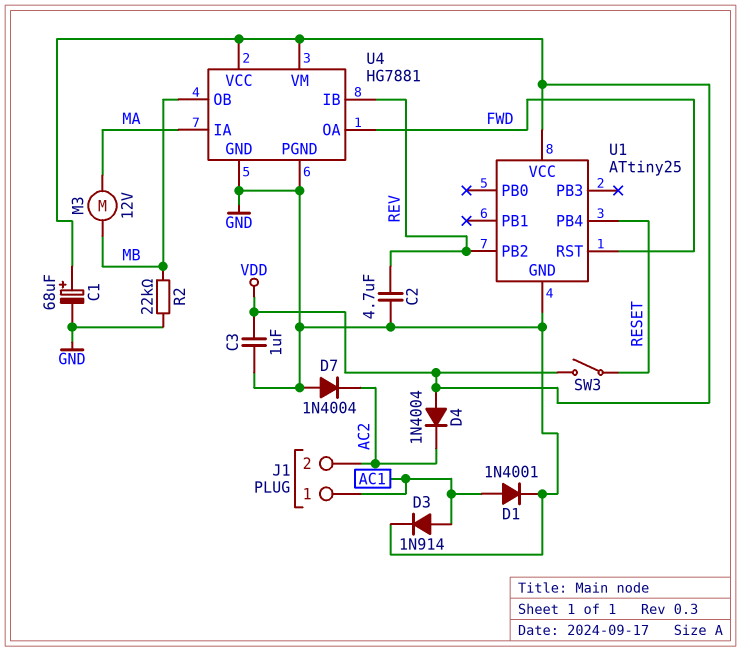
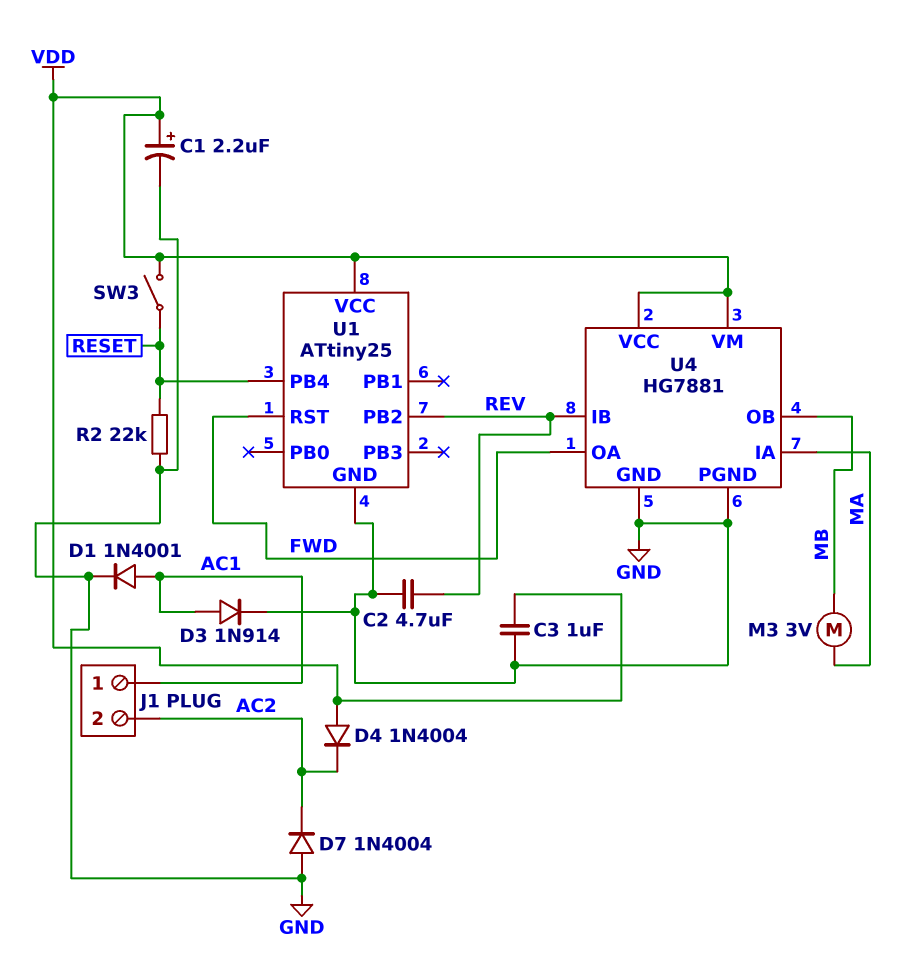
C1: 68uF (plus VDD, minus GND) -> 2.2uF (plus VDD, minus GND)
M3: motor 12V (MA, MB) -> motor 3V (MA, MB)
R2: 22k (GND, MB) -> 22k (GND, RESET)

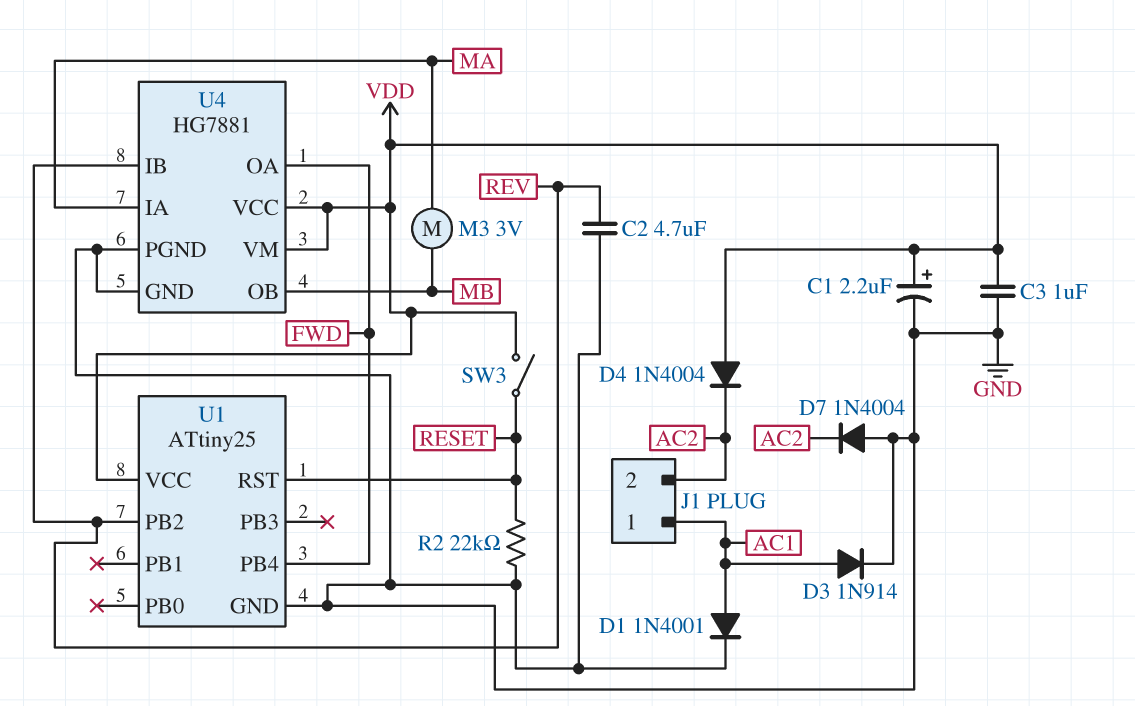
U1 pin PB4: RESET -> FWD
U1 pin RST: FWD -> RESET

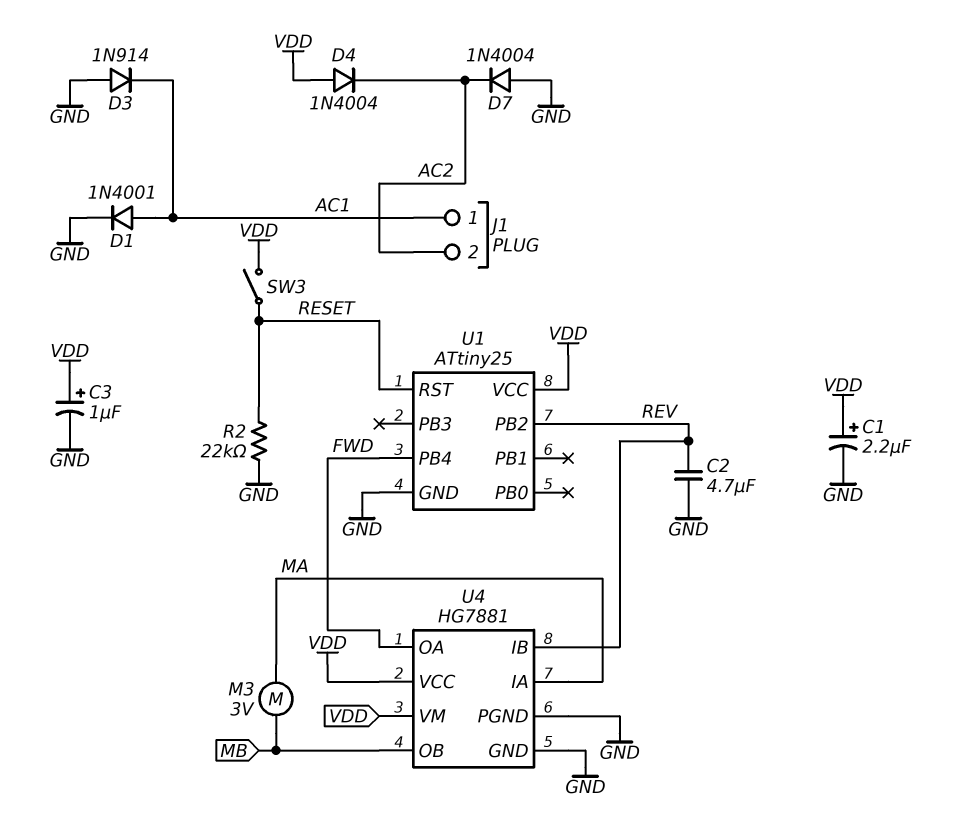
C3: 1uF (GND, VDD) -> 1uF (plus VDD, minus GND)
D3: diode 1N914 (A AC1, K GND) -> diode 1N914 (A GND, K AC1)

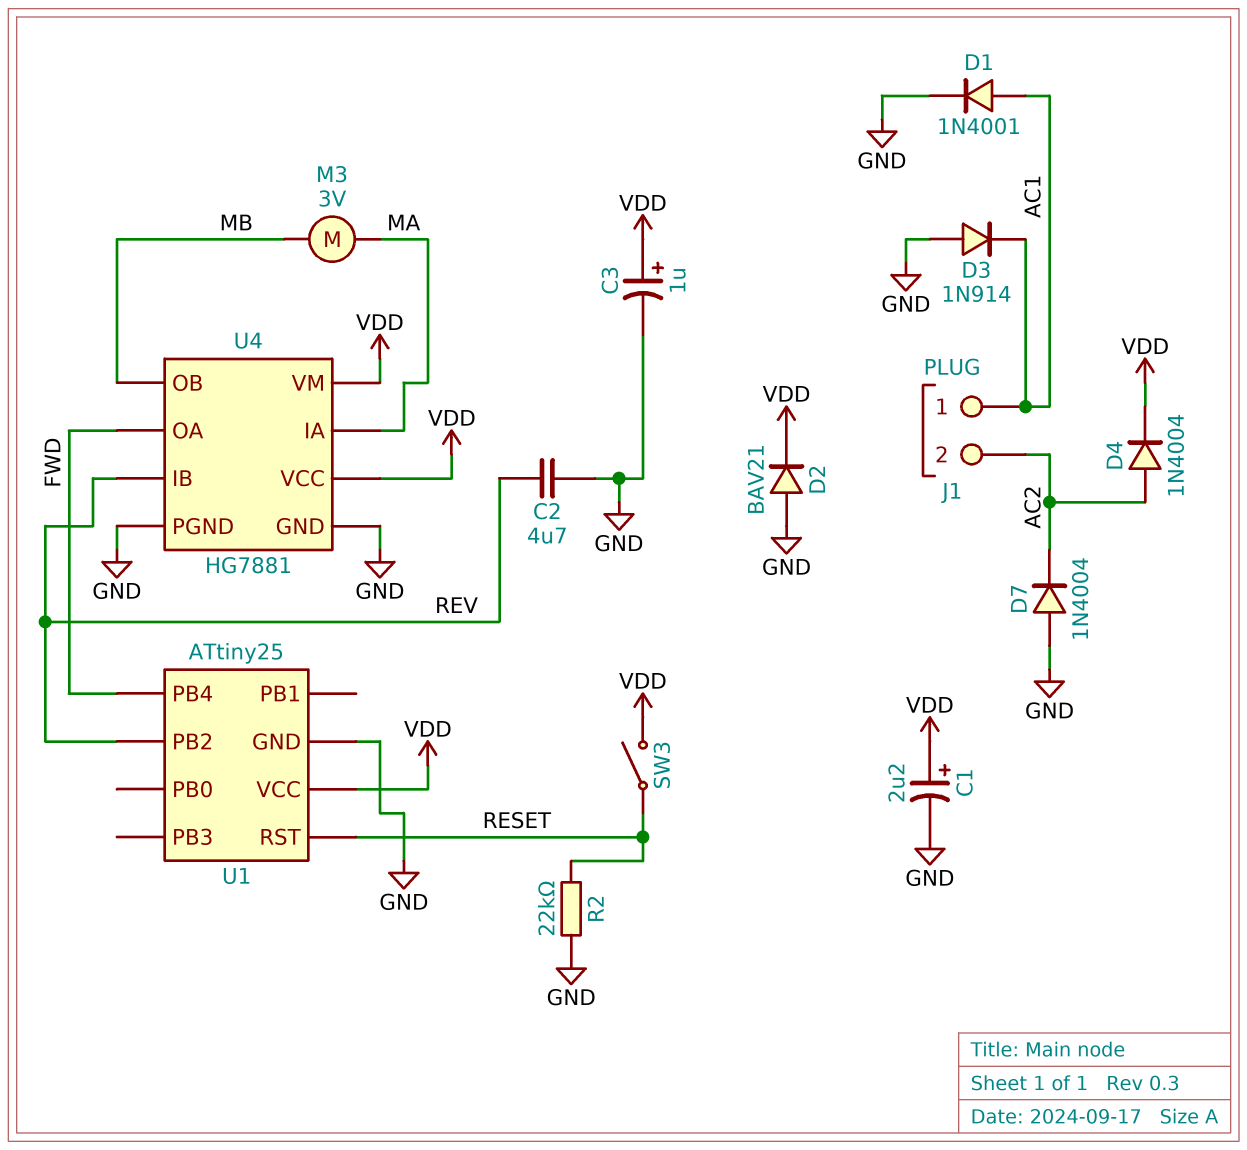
D2: none -> diode BAV21 (A GND, K VDD)
D4: diode 1N4004 (A VDD, K AC2) -> diode 1N4004 (A AC2, K VDD)

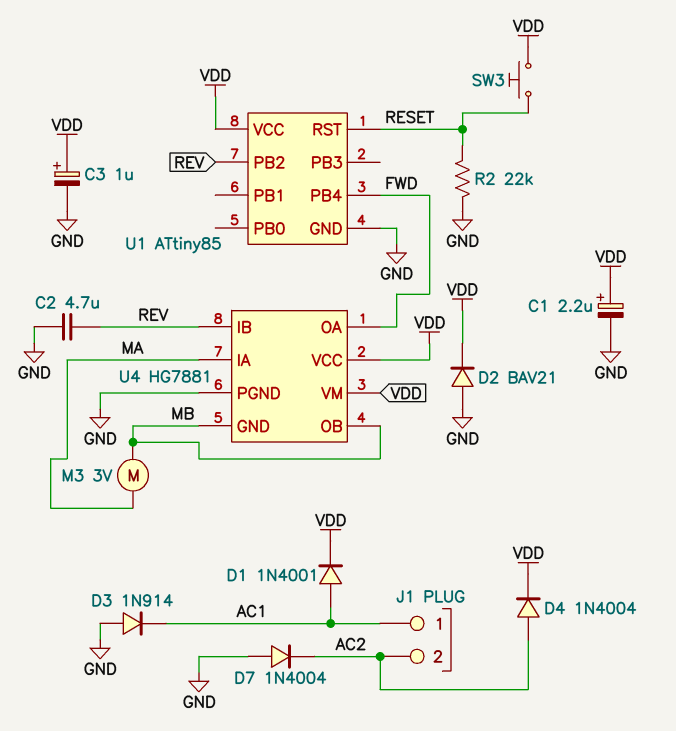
D1: diode 1N4001 (A AC1, K GND) -> diode 1N4001 (A AC1, K VDD)
SW3: switch (RESET, VDD) -> button (RESET, VDD)
U1: ATtiny25 -> ATtiny85
U4 pin GND: GND -> MB

